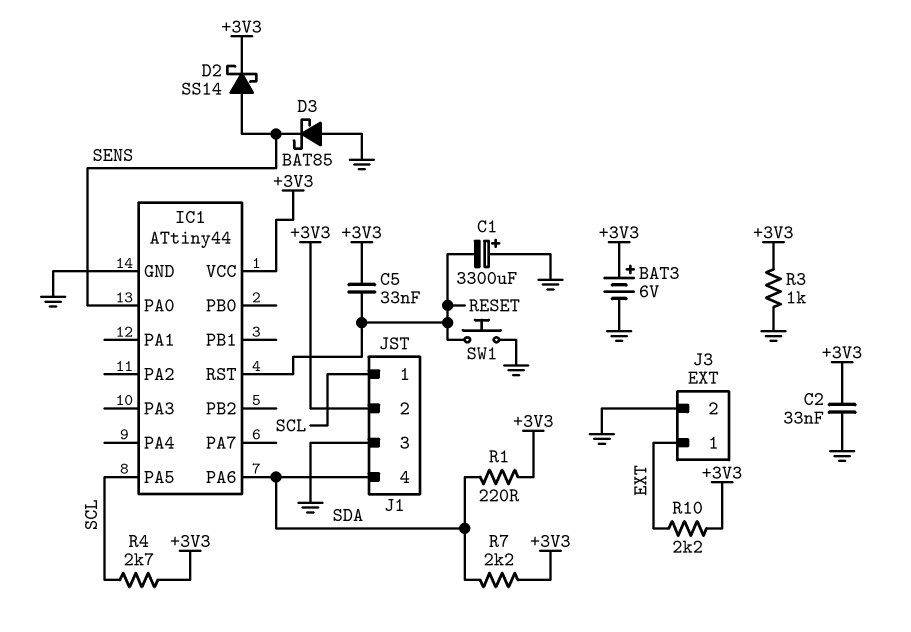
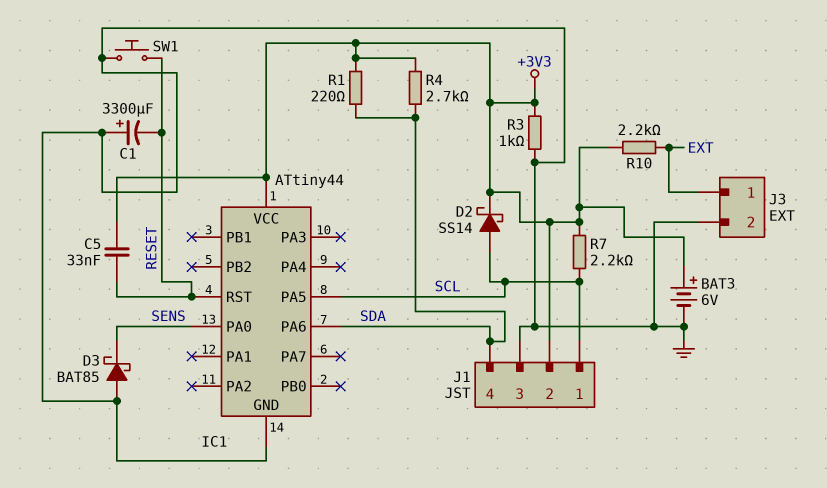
C2: 33nF (+3V3, GND) -> none
D2: schottky SS14 (A SENS, K +3V3) -> schottky SS14 (A SCL, K +3V3)
R4: 2.7k (+3V3, SCL) -> 2.7k (+3V3, SDA)
R7: 2.2k (+3V3, SDA) -> 2.2k (+3V3, SCL)

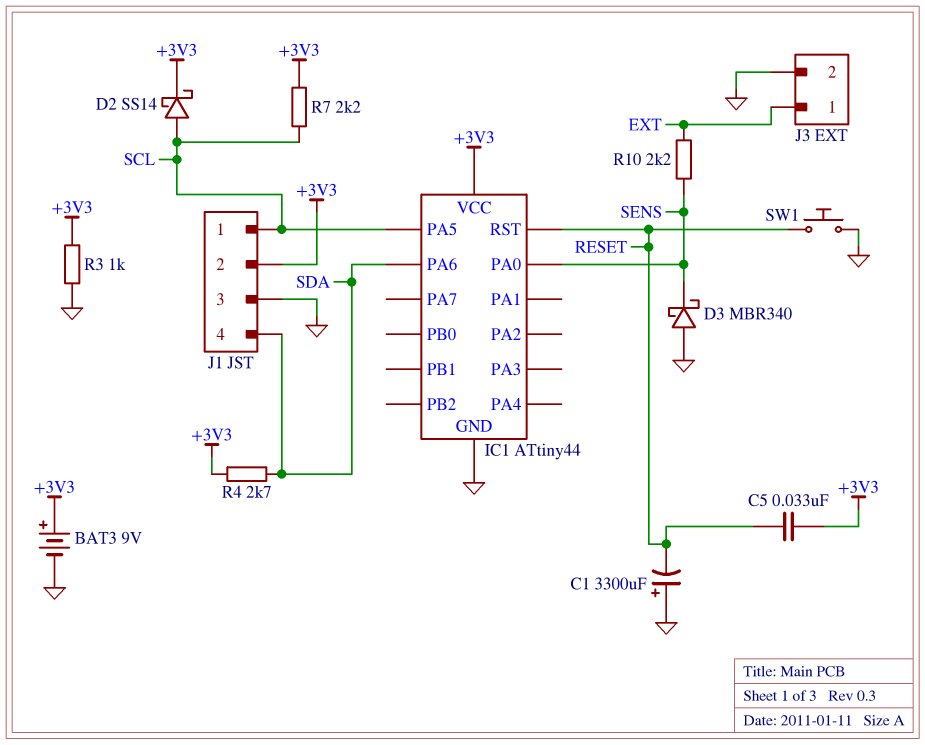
BAT3: 6V (plus +3V3, minus GND) -> 9V (plus +3V3, minus GND)
D3: schottky BAT85 (A GND, K SENS) -> schottky MBR340 (A GND, K SENS)
R1: 220 (+3V3, SDA) -> none
R10: 2.2k (+3V3, EXT) -> 2.2k (EXT, SENS)

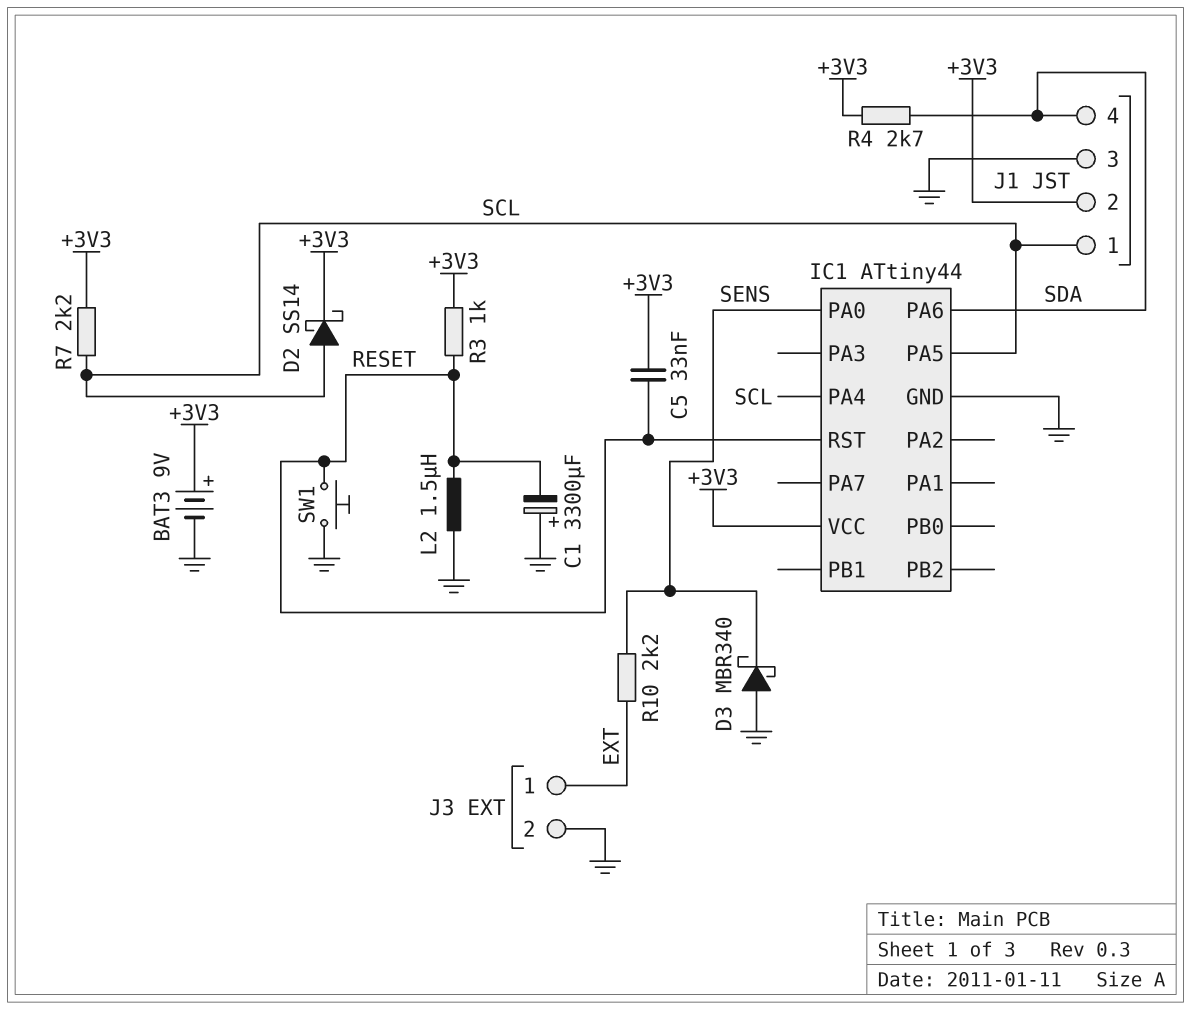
IC1 pin PA4: none -> SCL
L2: none -> 1.5uH (GND, RESET)
R3: 1k (+3V3, GND) -> 1k (+3V3, RESET)

